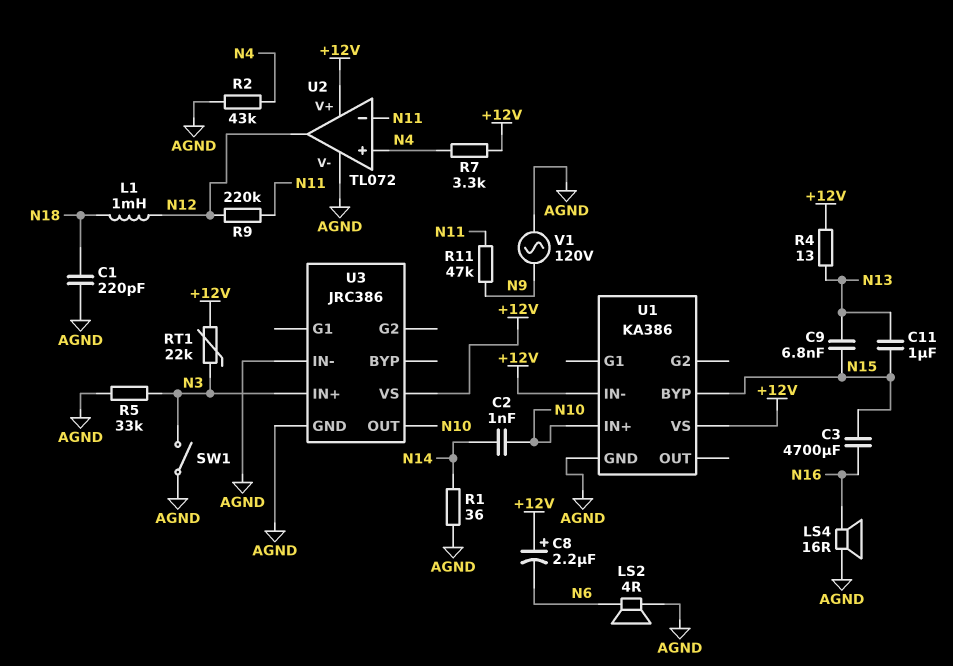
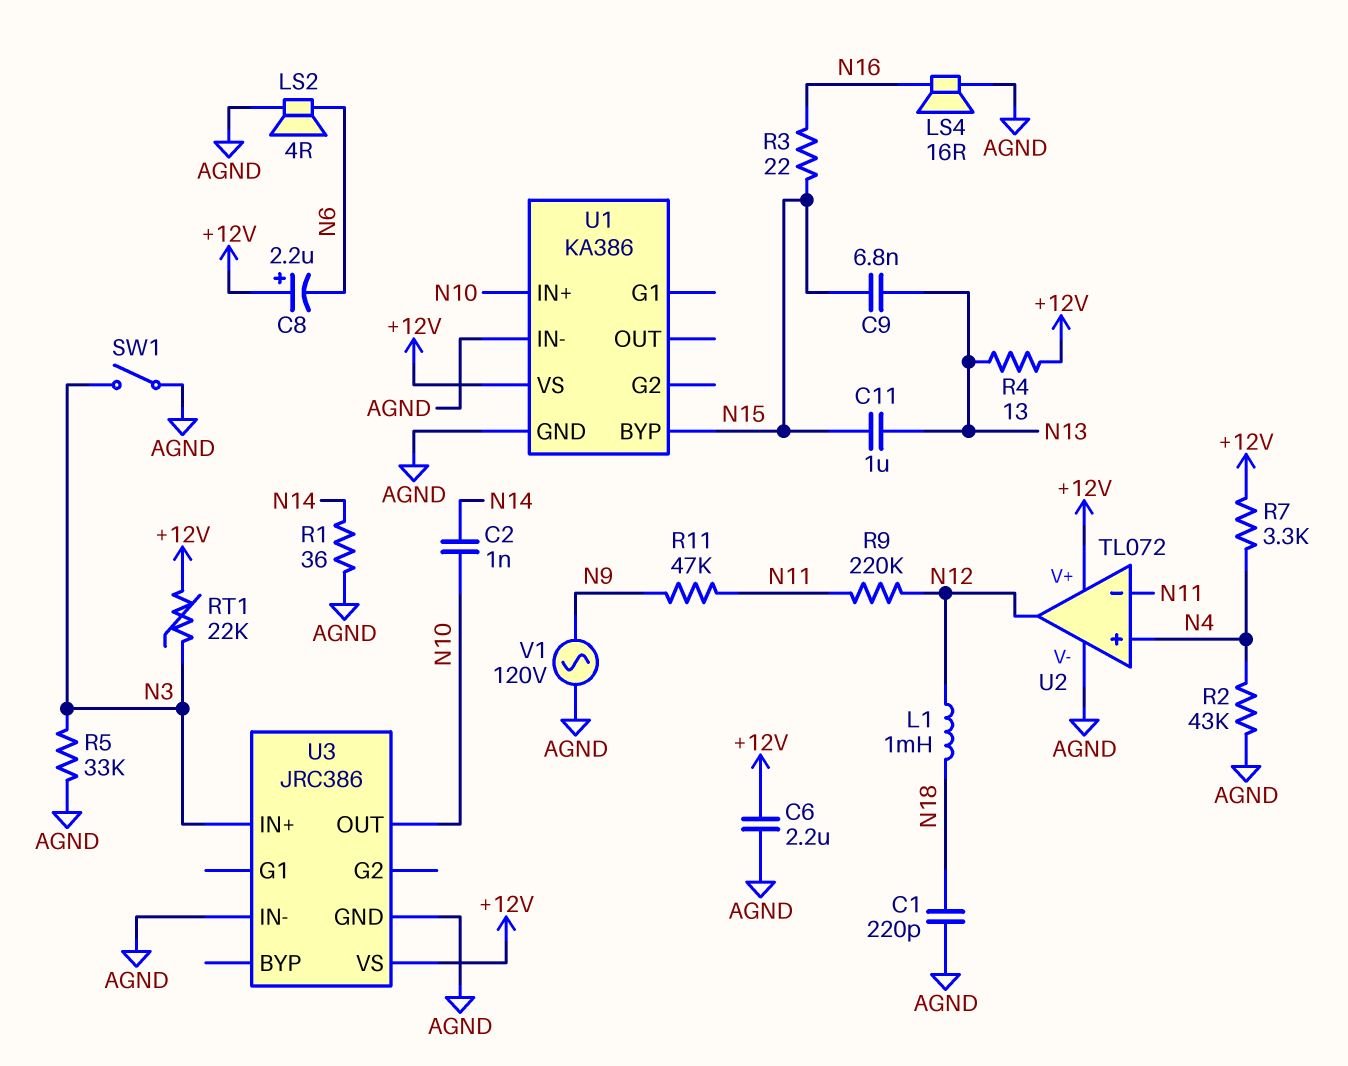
C3: 4700uF (N15, N16) -> none
C6: none -> 2.2uF (+12V, AGND)
R3: none -> 22 (N15, N16)
U1 pin IN-: +12V -> AGND

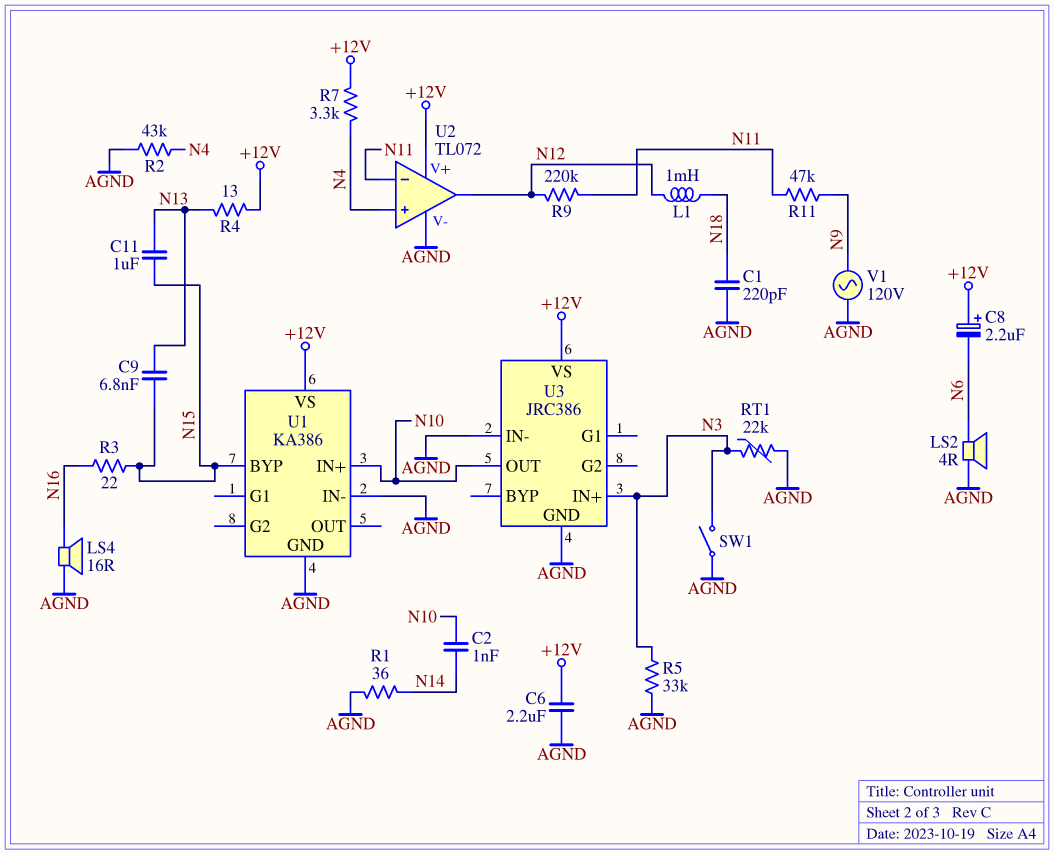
RT1: 22k (+12V, N3) -> 22k (AGND, N3)

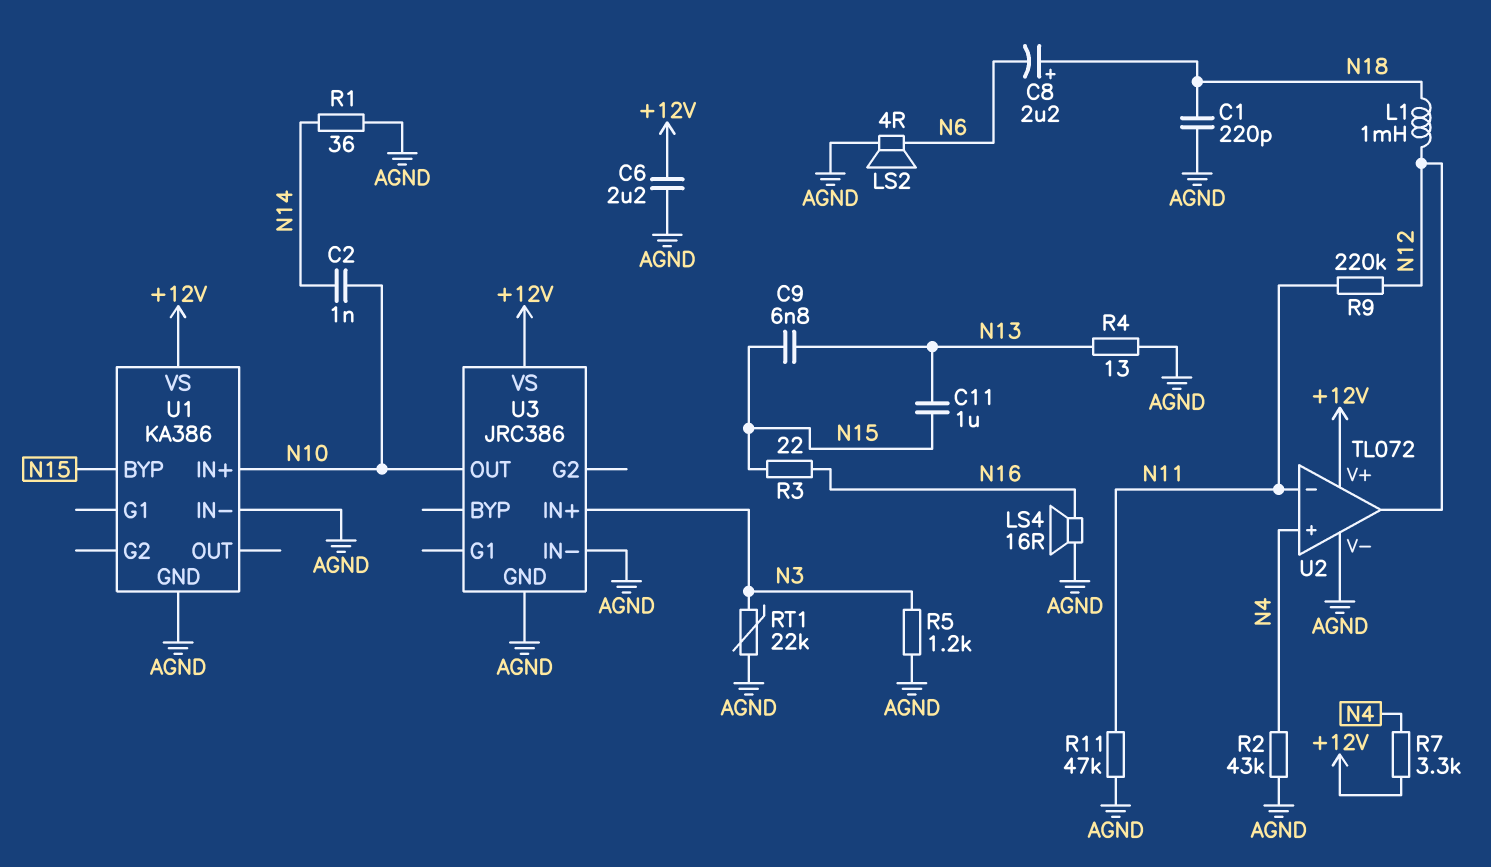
C8: 2.2uF (plus +12V, minus N6) -> 2.2uF (plus N18, minus N6)
R4: 13 (+12V, N13) -> 13 (AGND, N13)
R5: 33k (AGND, N3) -> 1.2k (AGND, N3)
R11: 47k (N9, N11) -> 47k (AGND, N11)
SW1: switch (AGND, N3) -> none
V1: AC 120V (AGND, N9) -> none

